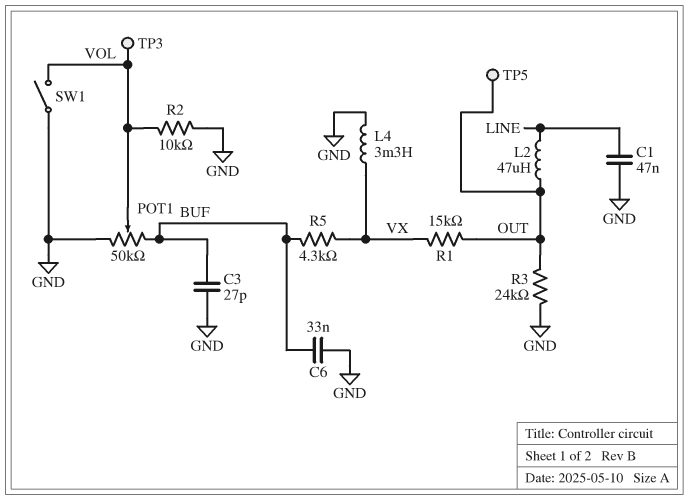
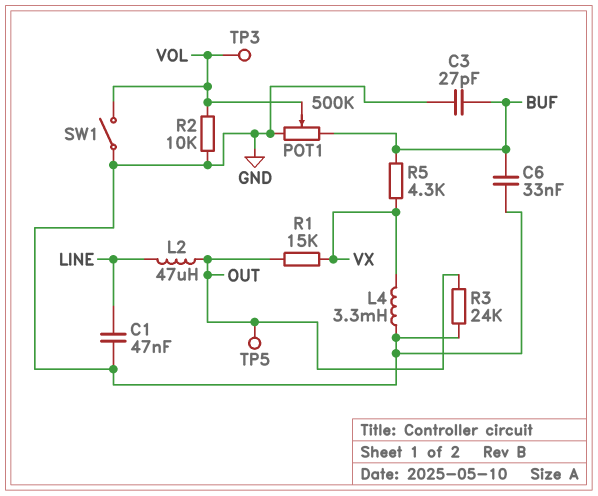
POT1: 50k (BUF, GND, wiper VOL) -> 500k (BUF, GND, wiper VOL)

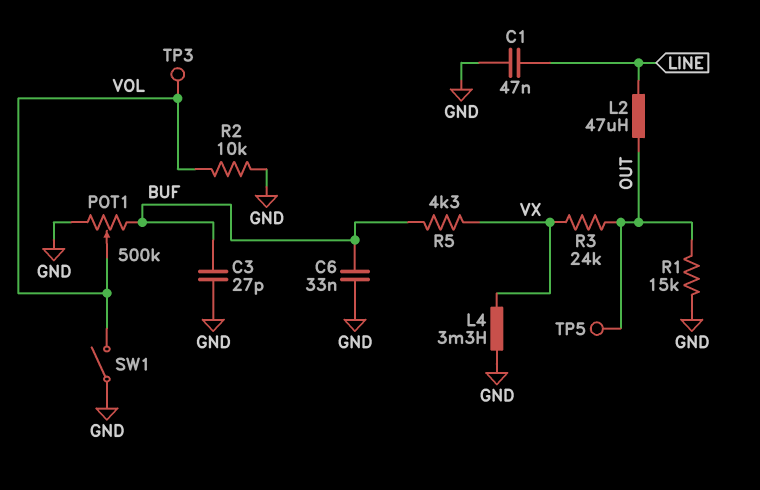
R1: 15k (OUT, VX) -> 15k (GND, OUT)
R3: 24k (GND, OUT) -> 24k (OUT, VX)

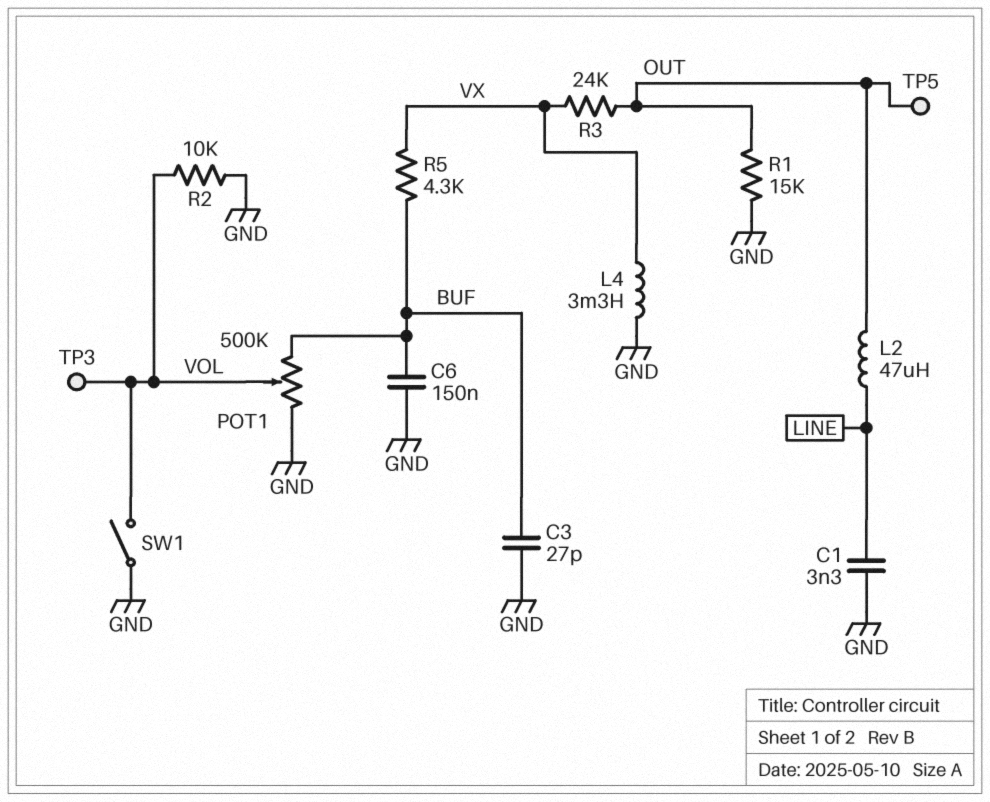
C1: 47nF (GND, LINE) -> 3.3nF (GND, LINE)
C6: 33nF (BUF, GND) -> 150nF (BUF, GND)

